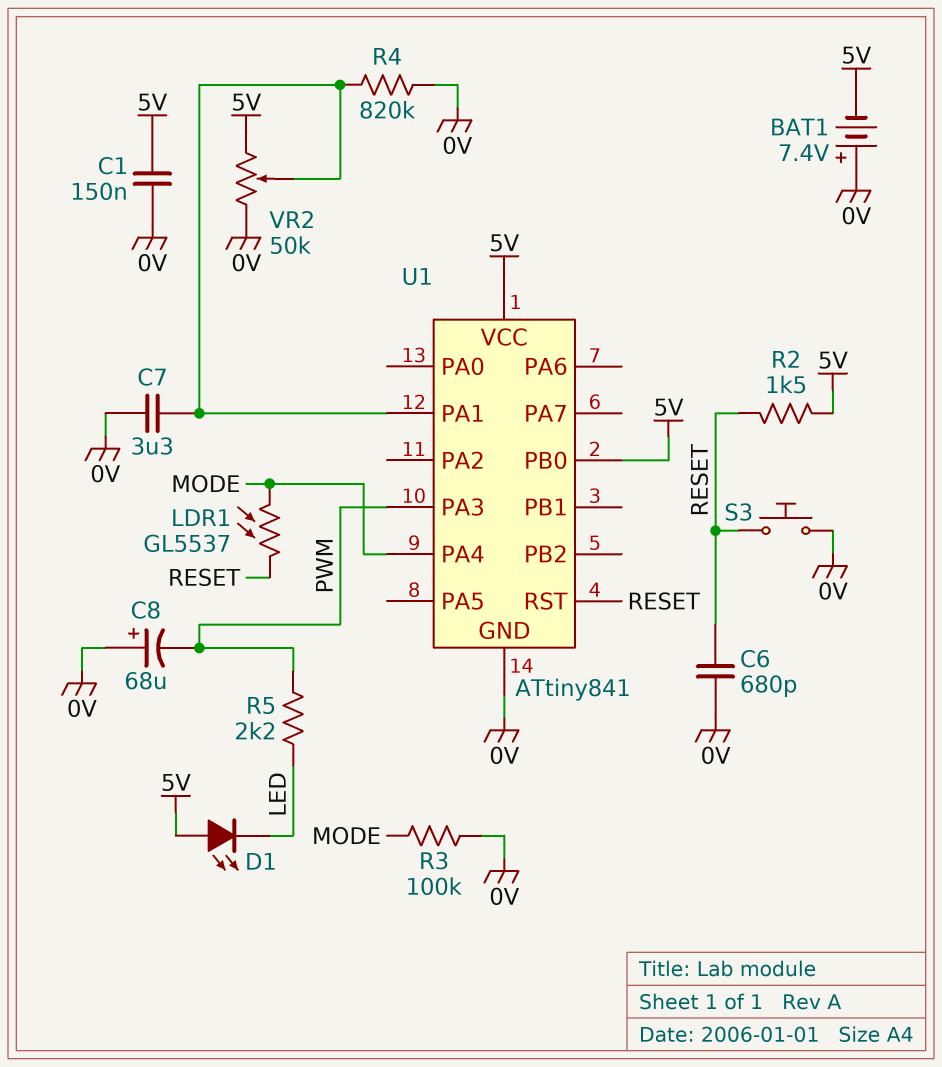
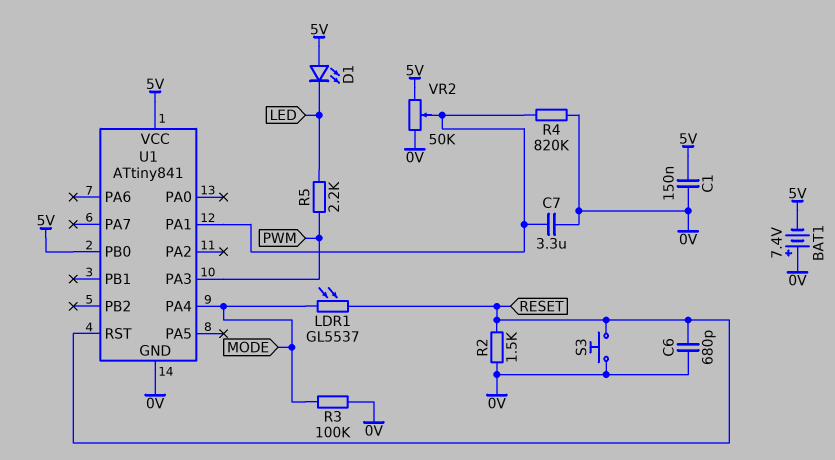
C8: 68uF (plus 0V, minus PWM) -> none
R2: 1.5k (5V, RESET) -> 1.5k (0V, RESET)

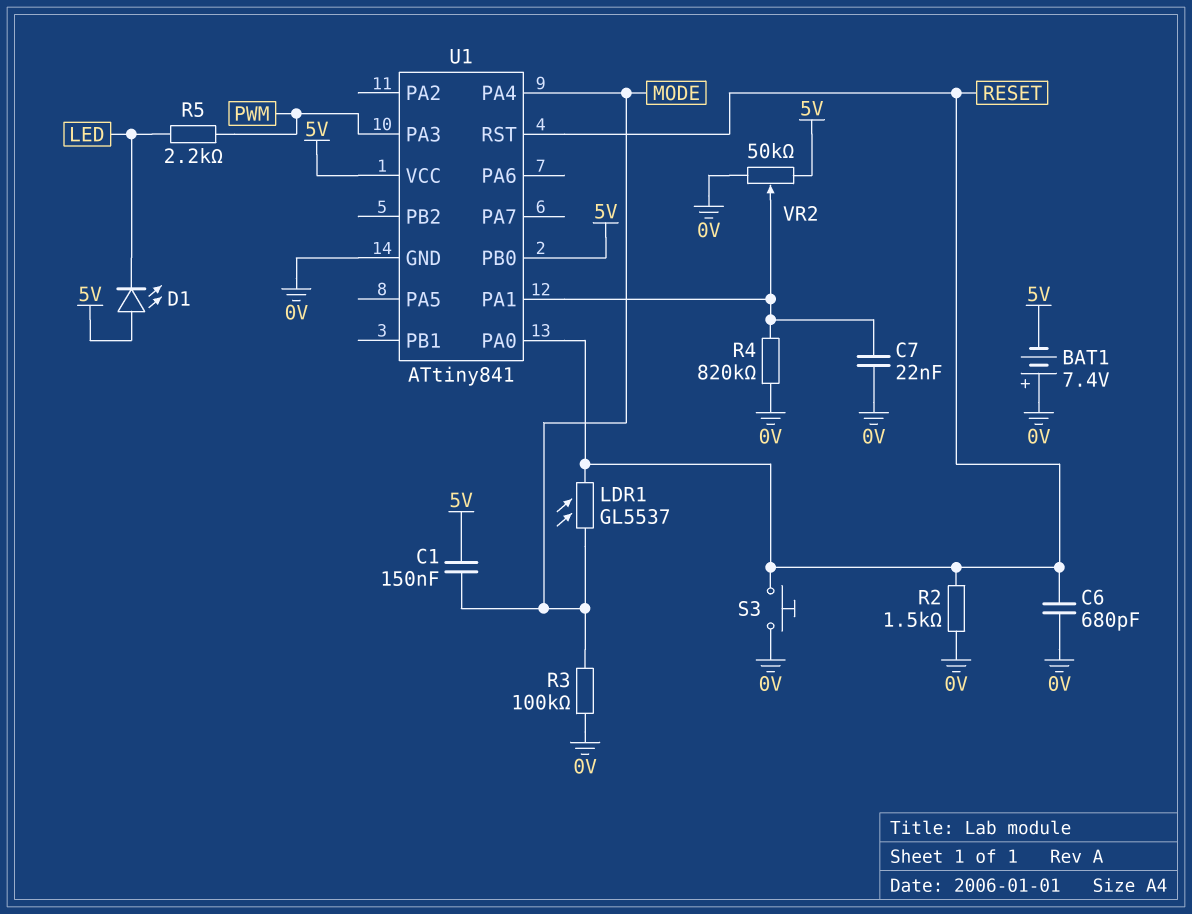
C1: 150nF (0V, 5V) -> 150nF (5V, MODE)
C7: 3.3uF (0V, U1/PA1) -> 22nF (0V, U1/PA1)
U1 pin PA0: none -> RESET

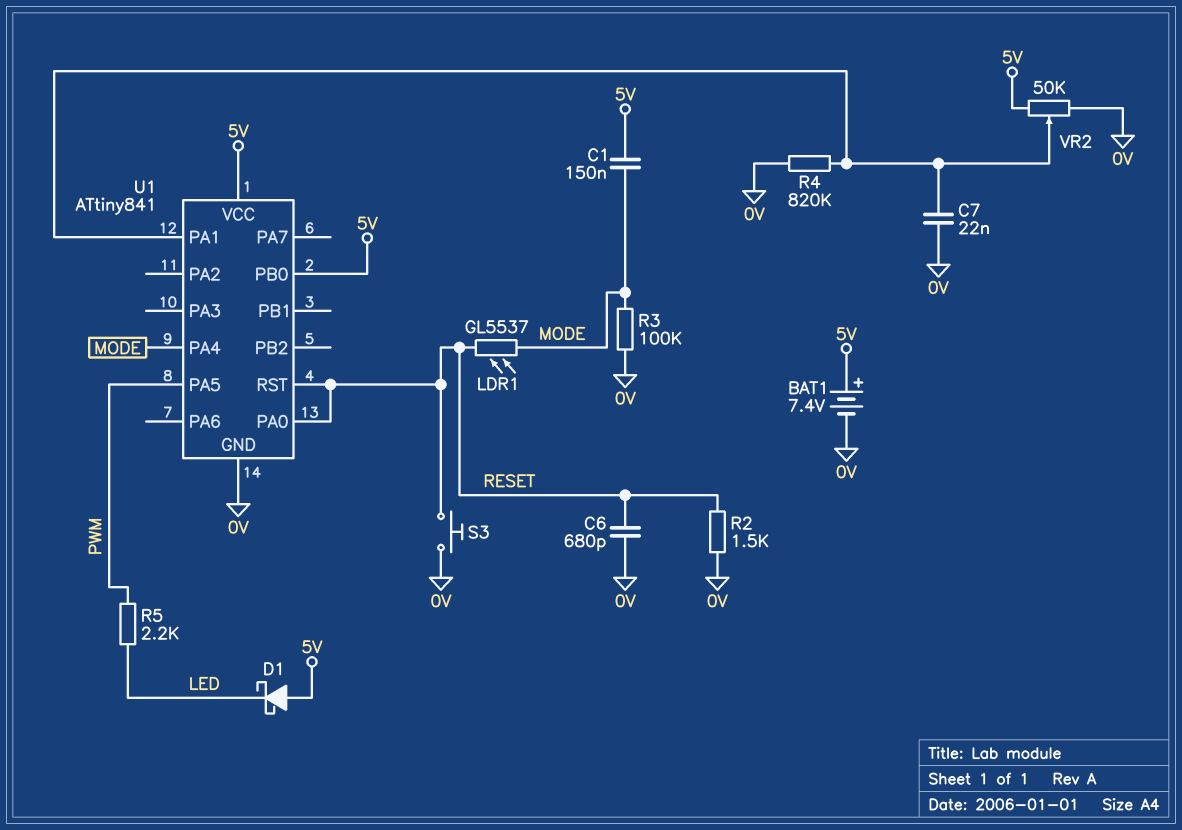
BAT1: 7.4V (plus 0V, minus 5V) -> 7.4V (plus 5V, minus 0V)
D1: LED (A 5V, K LED) -> schottky (A 5V, K LED)
U1 pin PA3: PWM -> none
U1 pin PA5: none -> PWM

